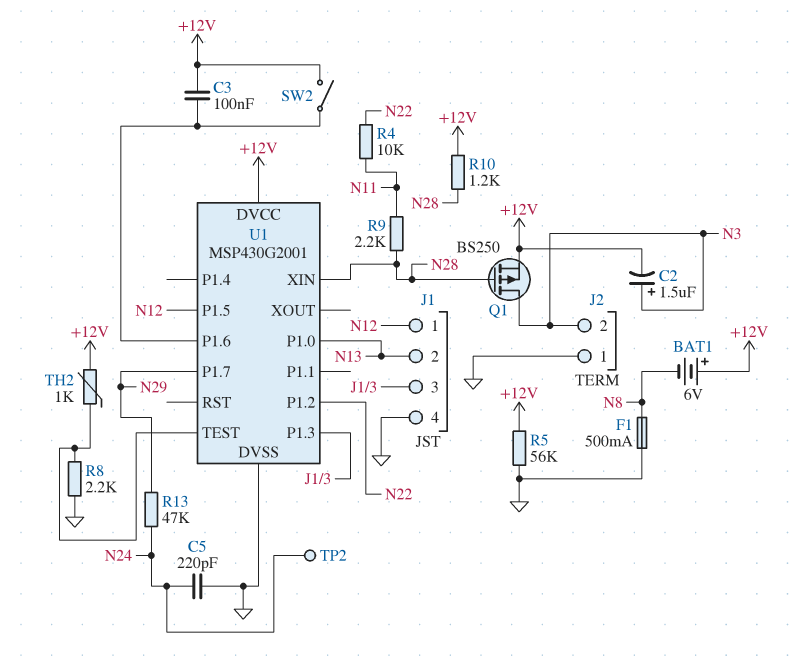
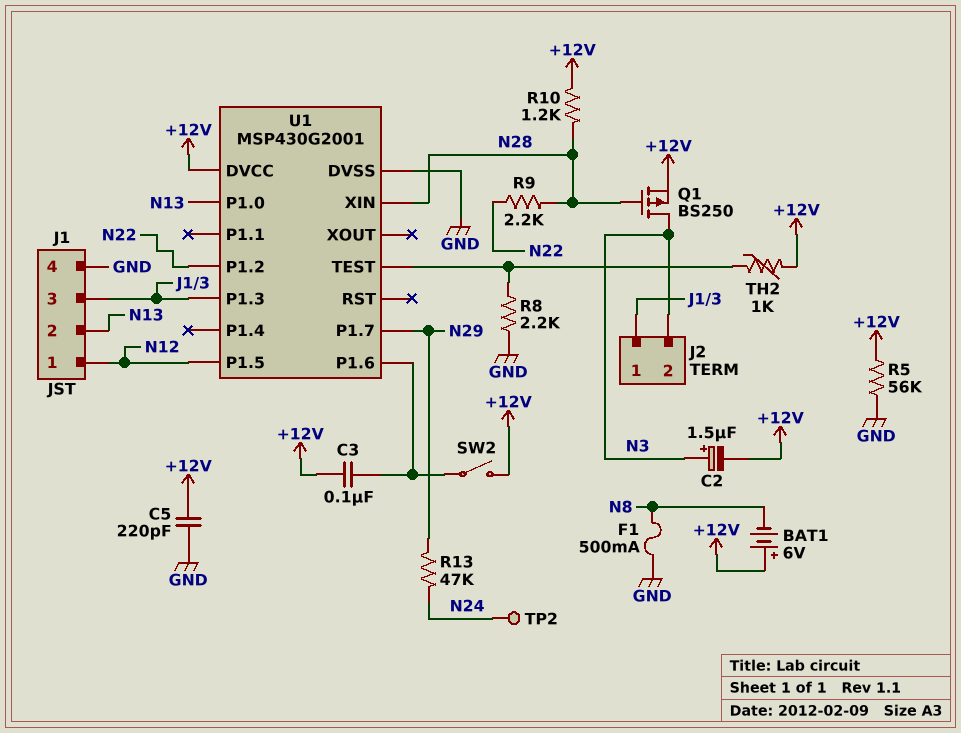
C5: 220pF (GND, N24) -> 220pF (+12V, GND)
J2 pin 1: GND -> J1/3
R4: 10k (N11, N22) -> none
R9: 2.2k (N11, N28) -> 2.2k (N22, N28)

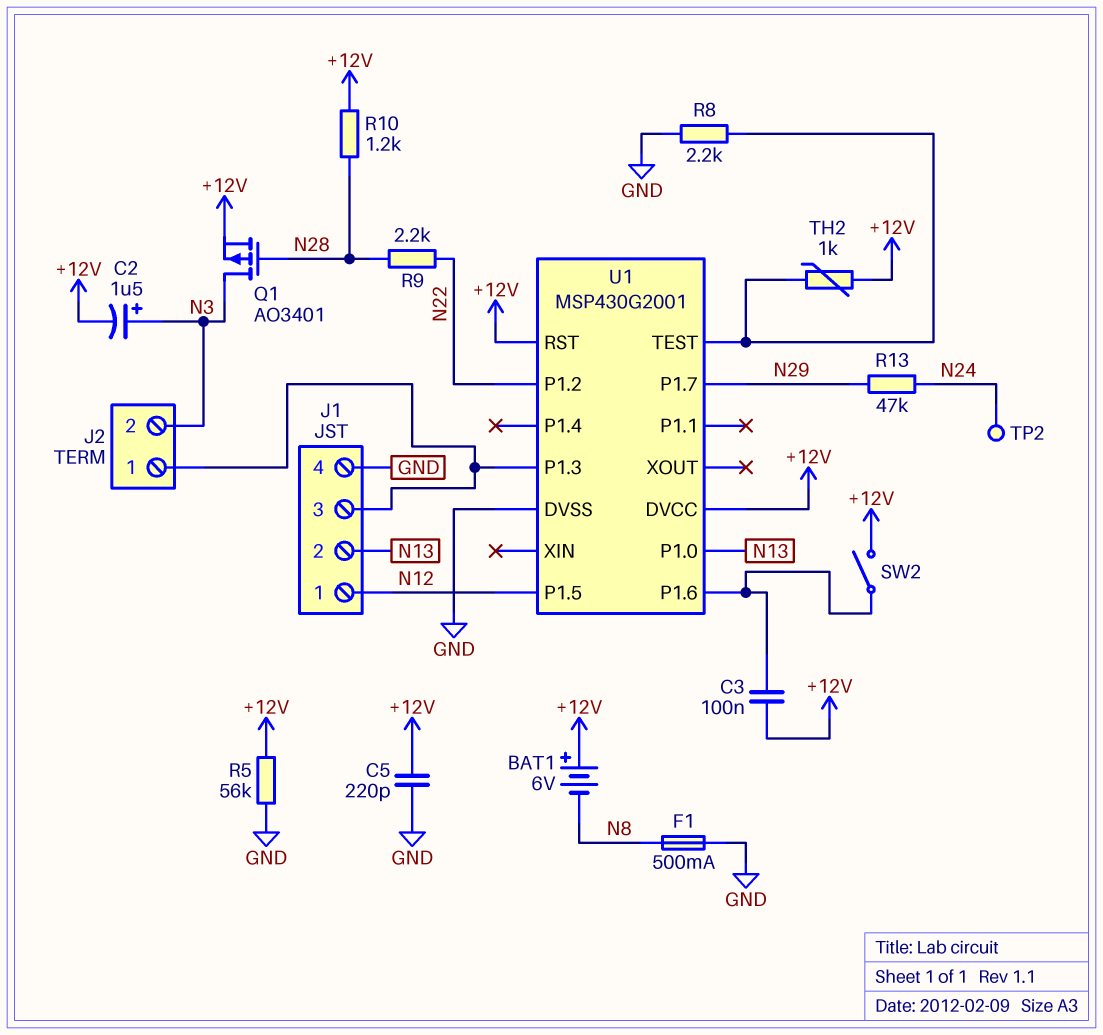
Q1: PMOS BS250 (G N28, D N3, S +12V) -> PMOS AO3401 (G N28, D N3, S +12V)
U1 pin RST: none -> +12V
U1 pin XIN: N28 -> none

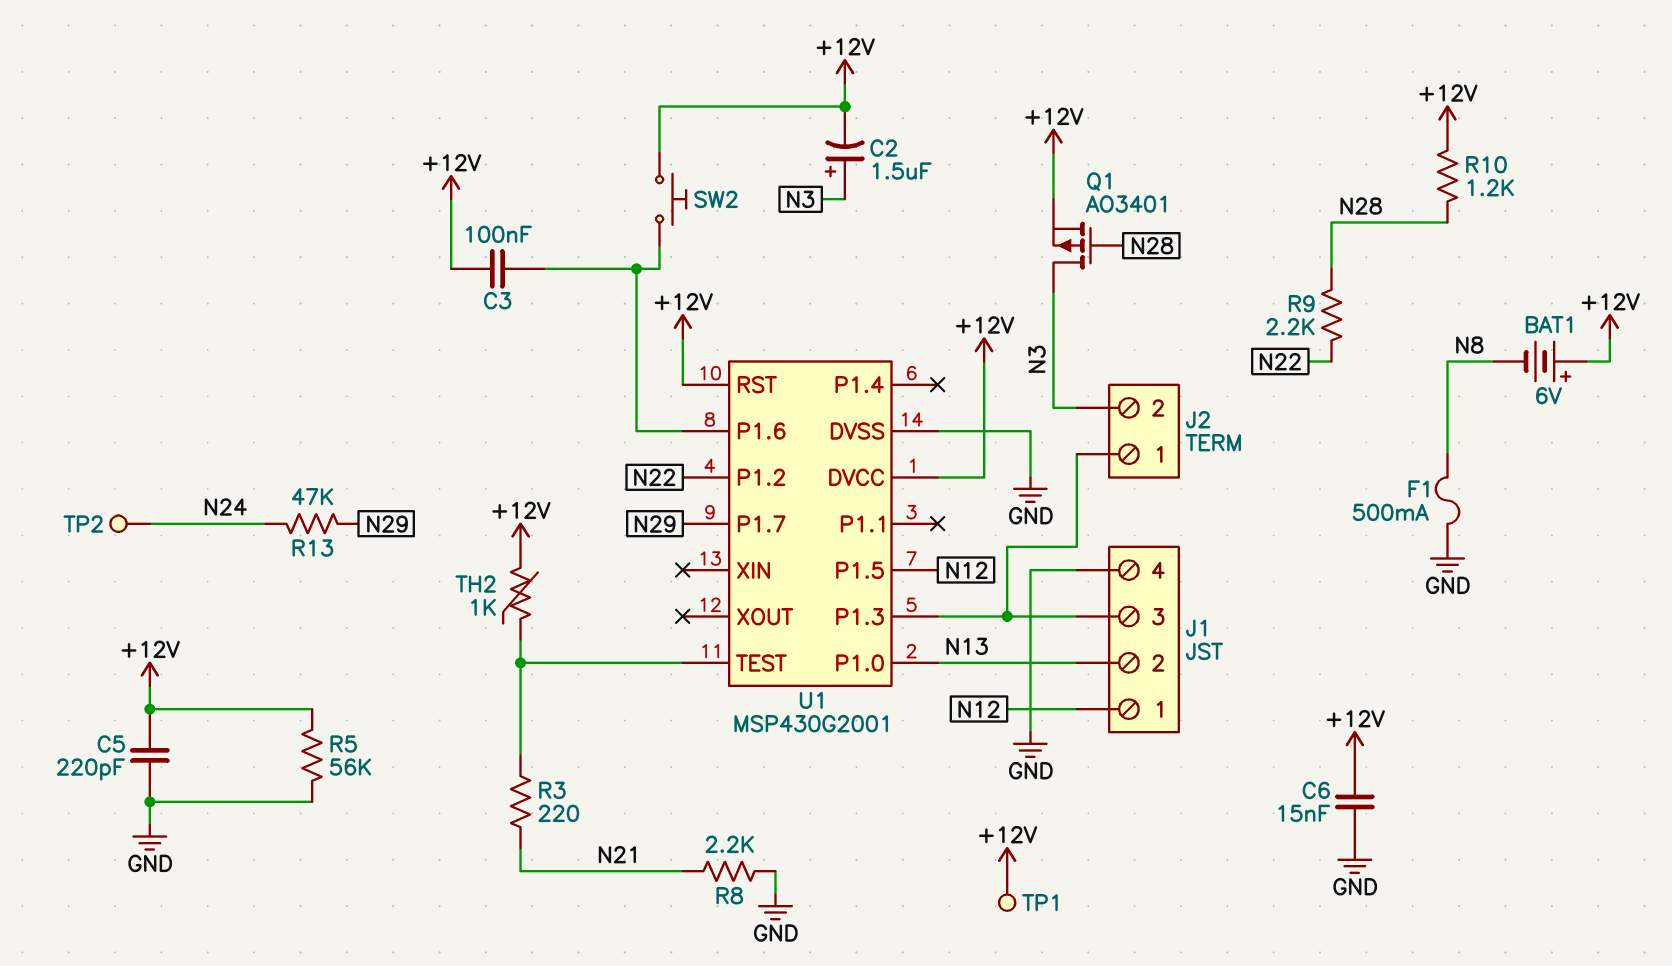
C6: none -> 15nF (+12V, GND)
R3: none -> 220 (N21, U1/TEST)
R8: 2.2k (GND, U1/TEST) -> 2.2k (GND, N21)
SW2: switch (+12V, U1/P1.6) -> button (+12V, U1/P1.6)
TP1: none -> test point (+12V)

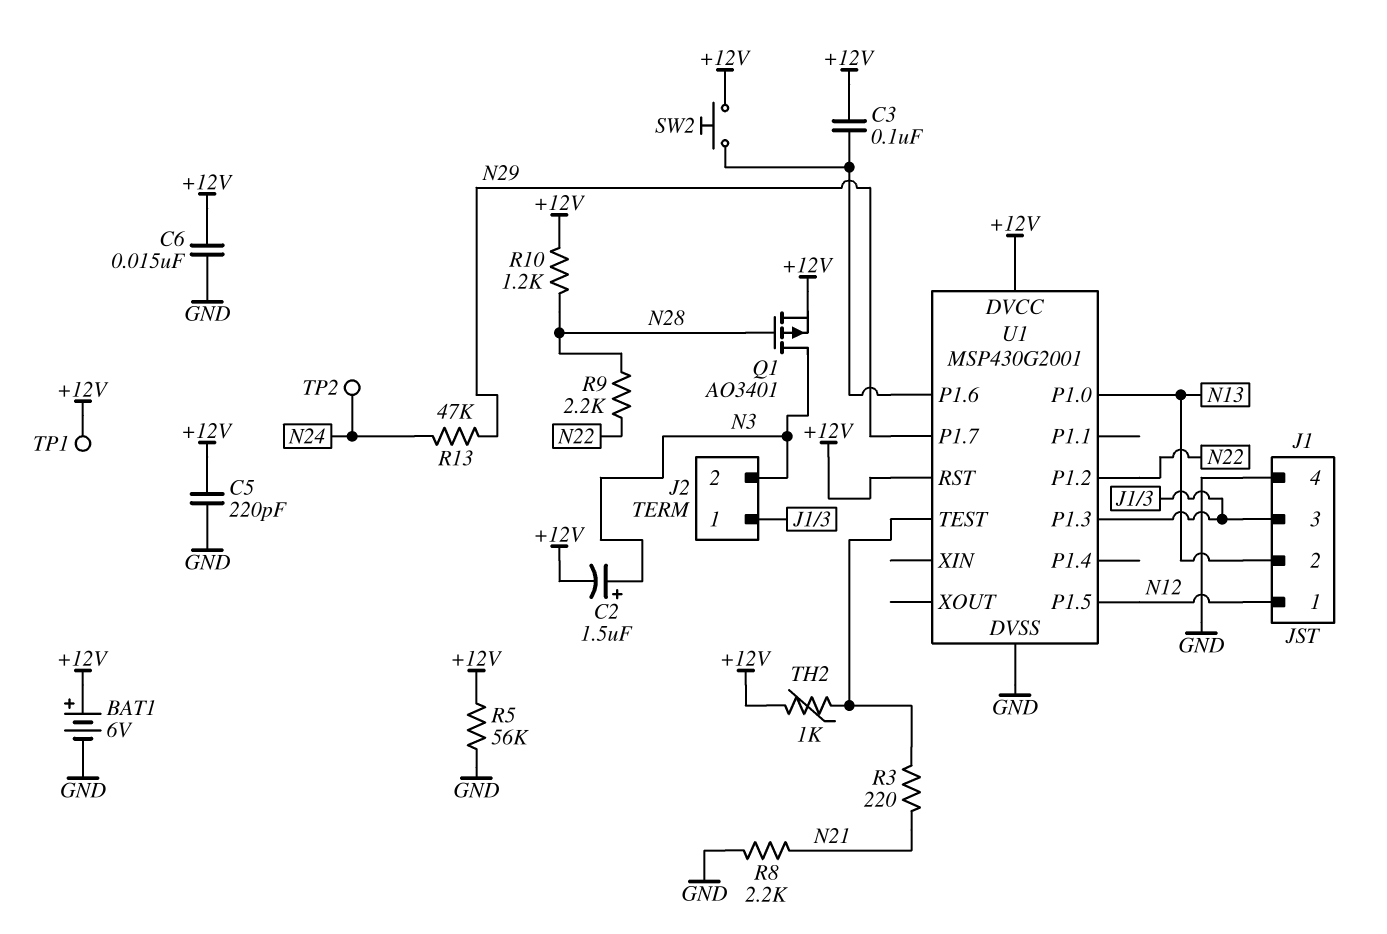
BAT1: 6V (plus +12V, minus N8) -> 6V (plus +12V, minus GND)
F1: 500mA (GND, N8) -> none

